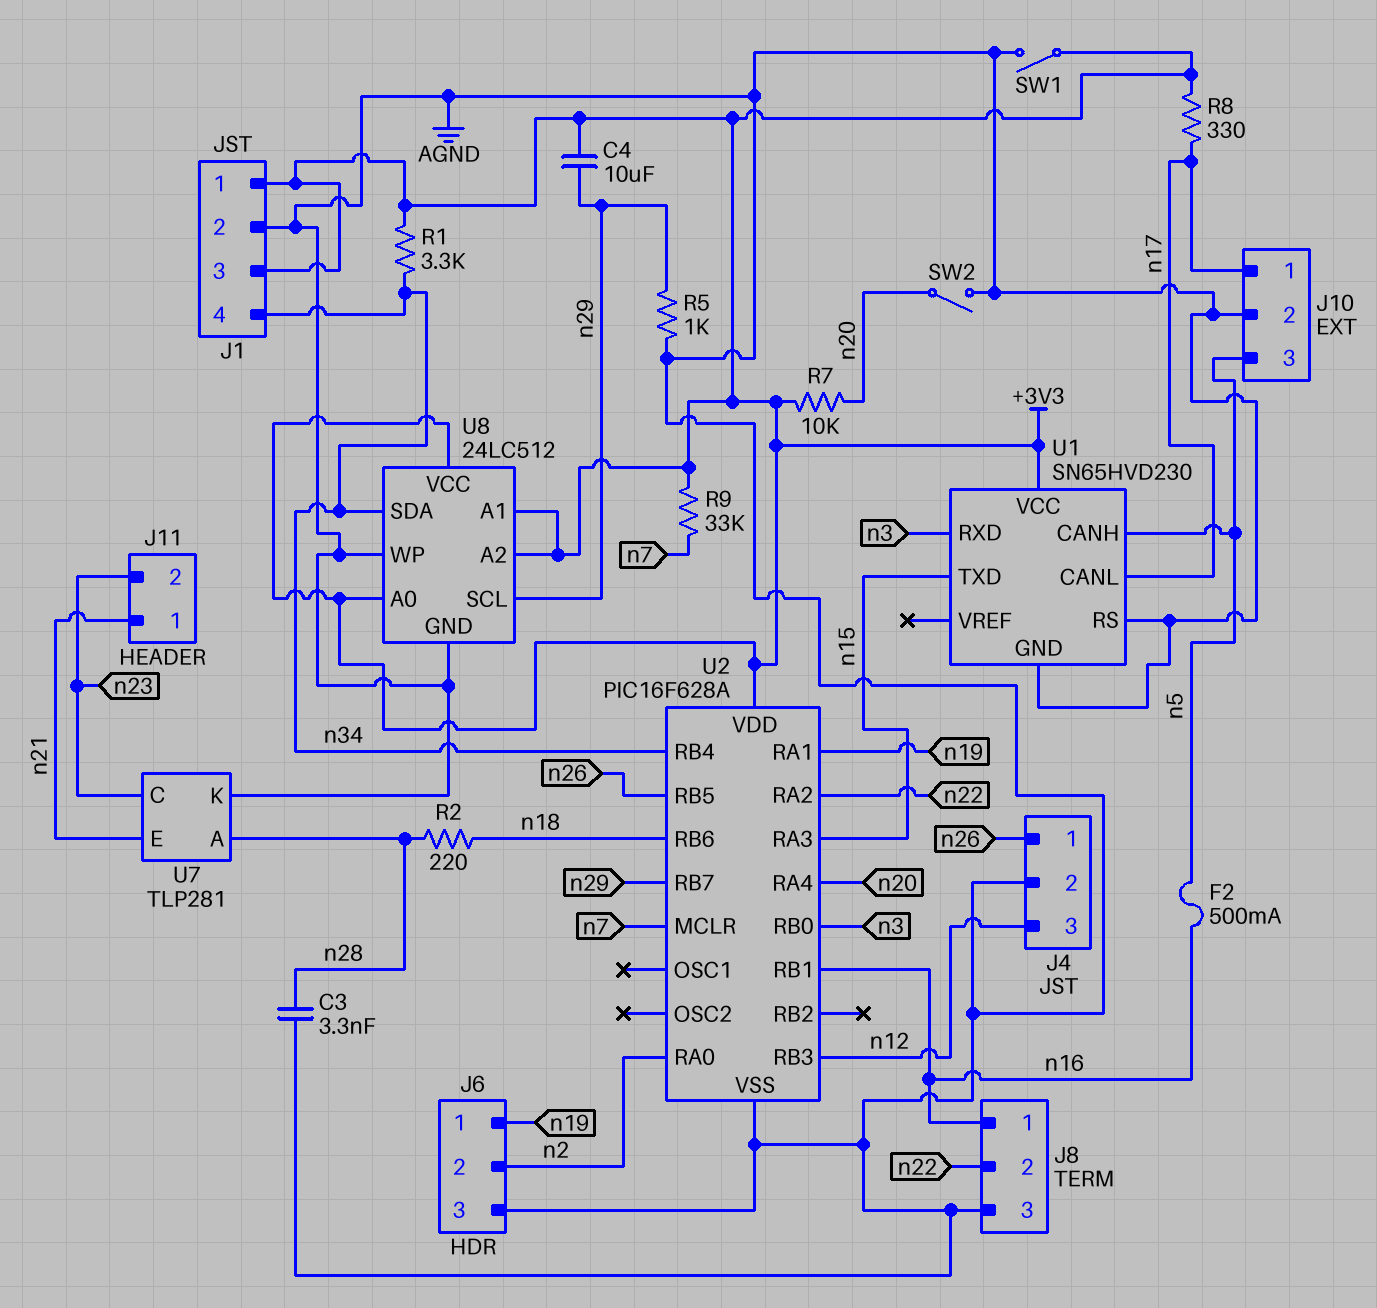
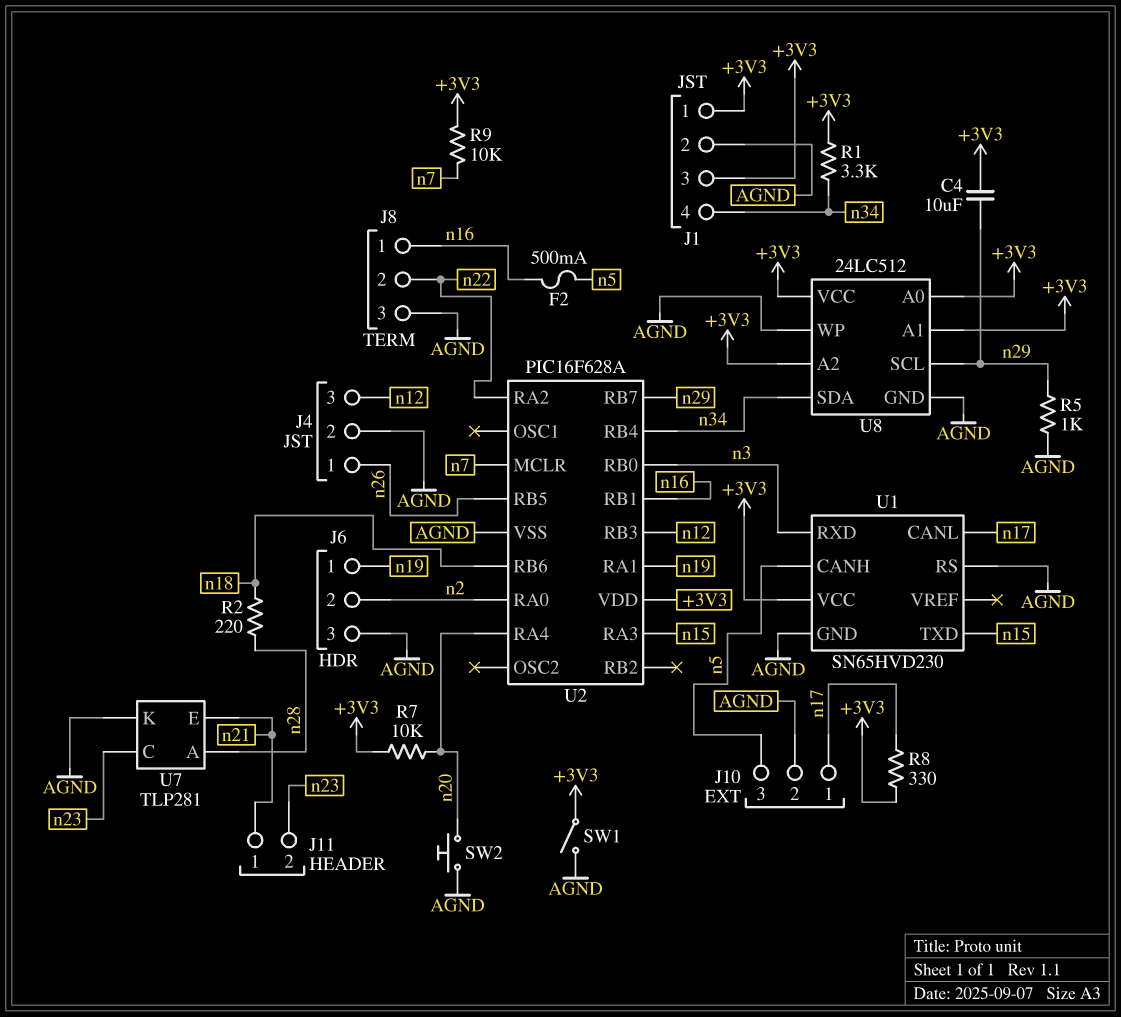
C3: 3.3nF (AGND, n28) -> none
R9: 33k (+3V3, n7) -> 10k (+3V3, n7)
SW2: switch (AGND, n20) -> button (AGND, n20)

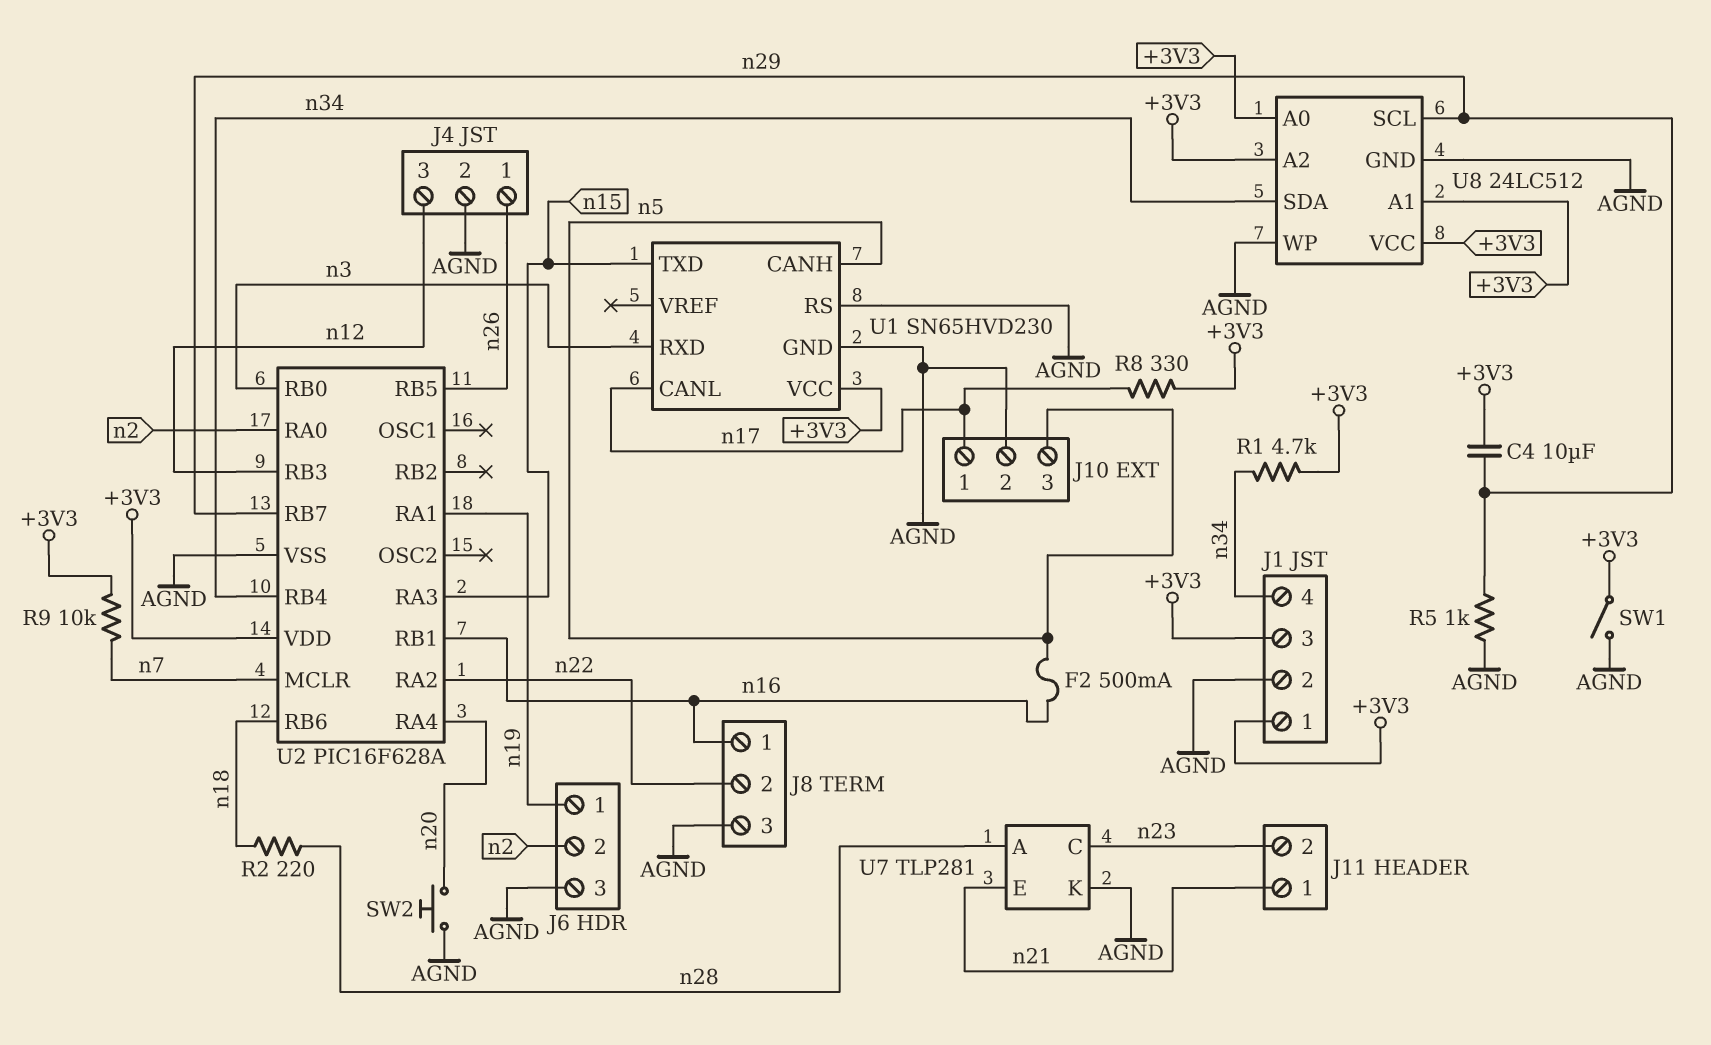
R1: 3.3k (+3V3, n34) -> 4.7k (+3V3, n34)
R7: 10k (+3V3, n20) -> none

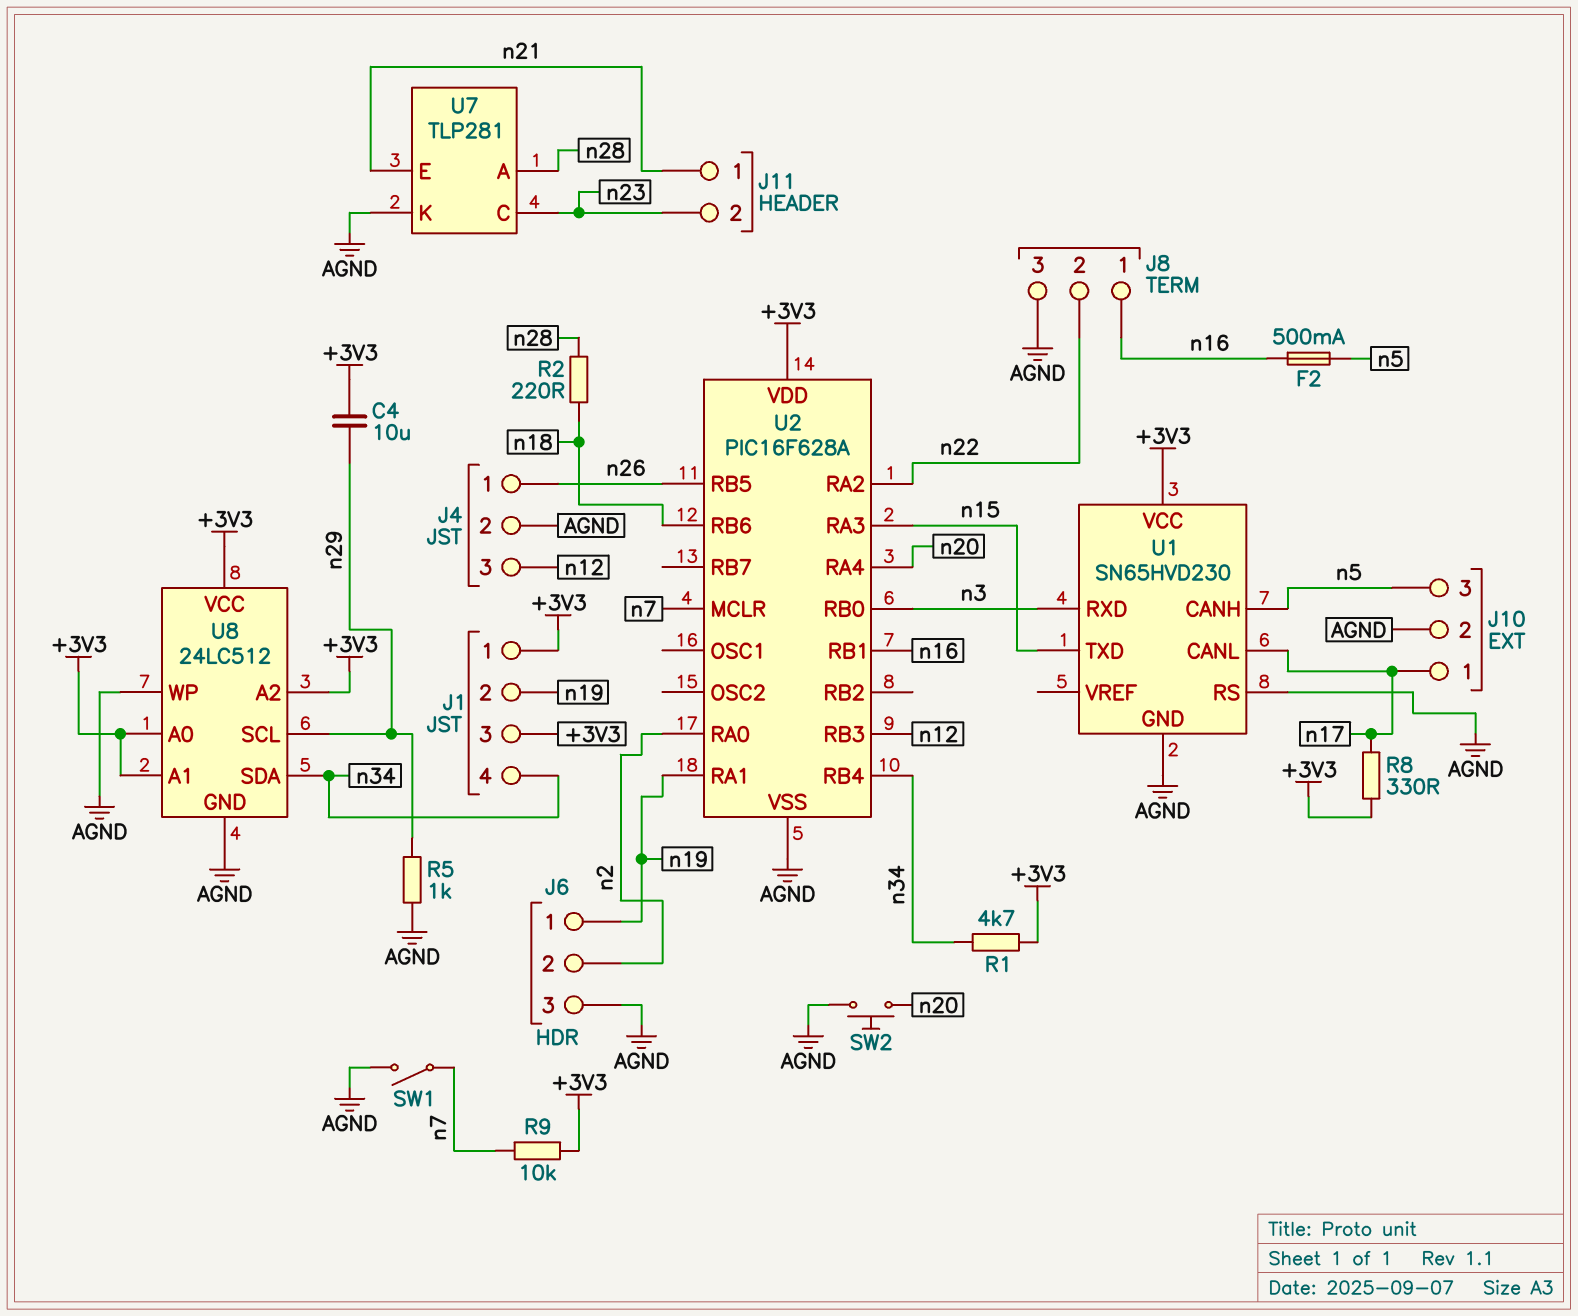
J1 pin 2: AGND -> n19
SW1: switch (+3V3, AGND) -> switch (AGND, n7)
U2 pin RB7: n29 -> none

